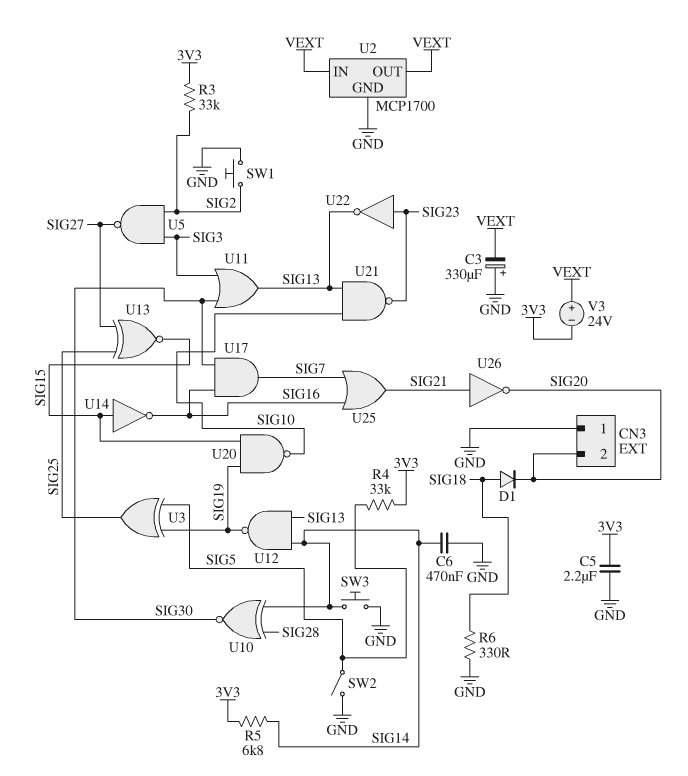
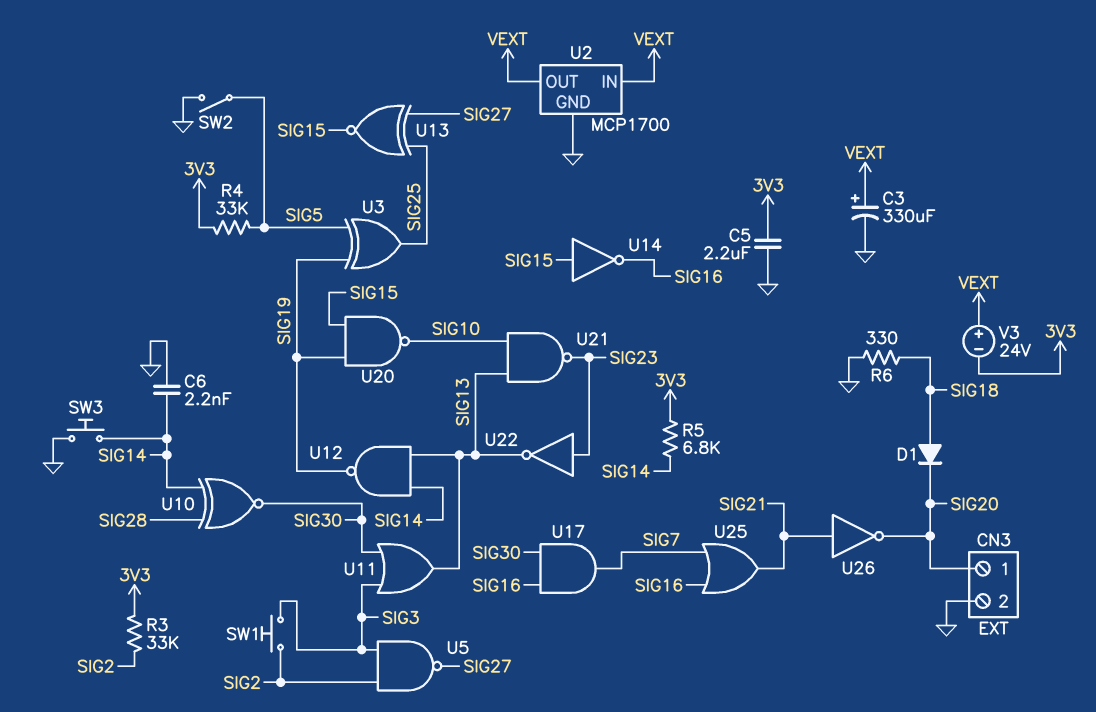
C3: 330uF (plus GND, minus VEXT) -> 330uF (plus VEXT, minus GND)
C6: 470nF (GND, SIG14) -> 2.2nF (GND, SIG14)
CN3 pin 1: GND -> SIG20
CN3 pin 2: SIG20 -> GND
SW1: button (GND, SIG2) -> button (SIG2, SIG3)

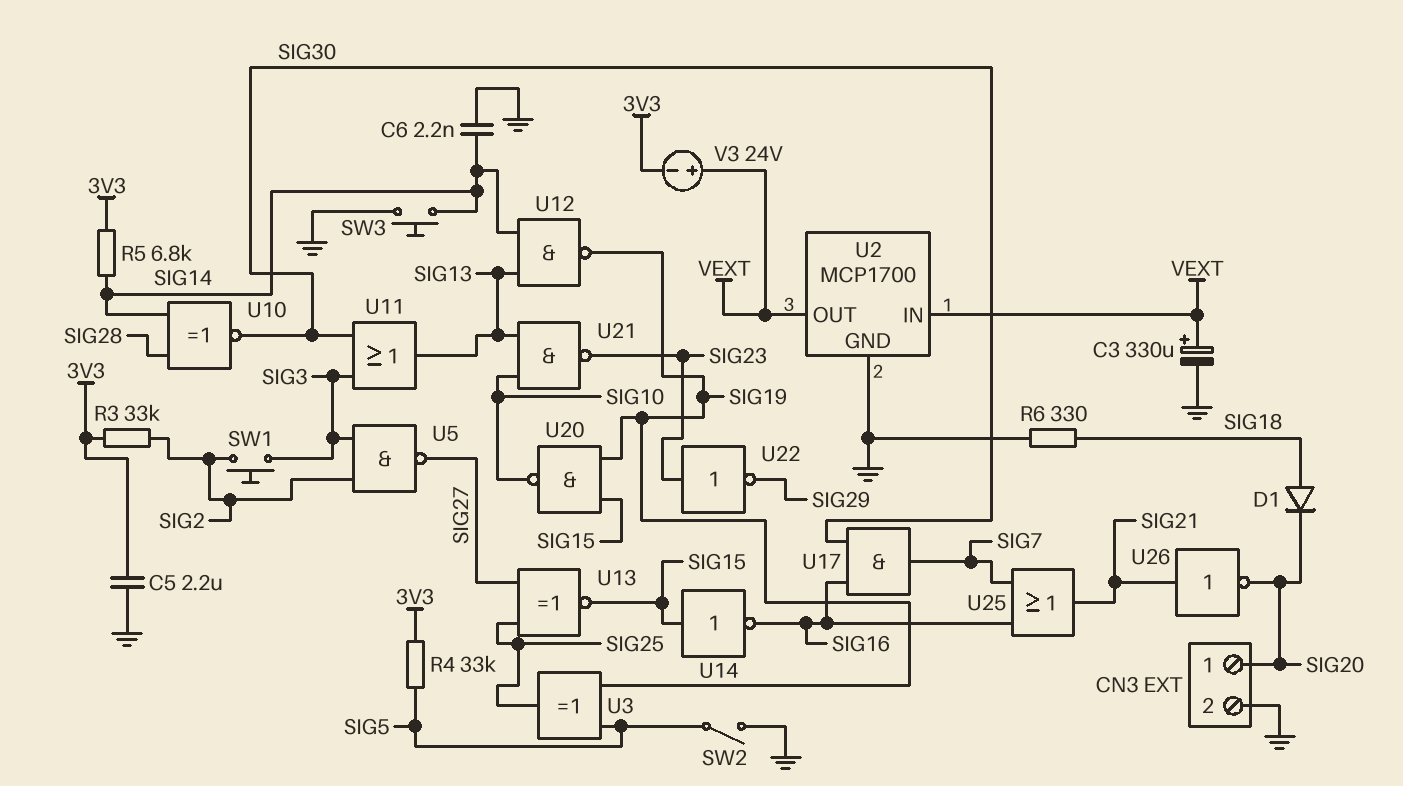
U22: NOT (in SIG23, out SIG13) -> NOT (in SIG23, out SIG29)

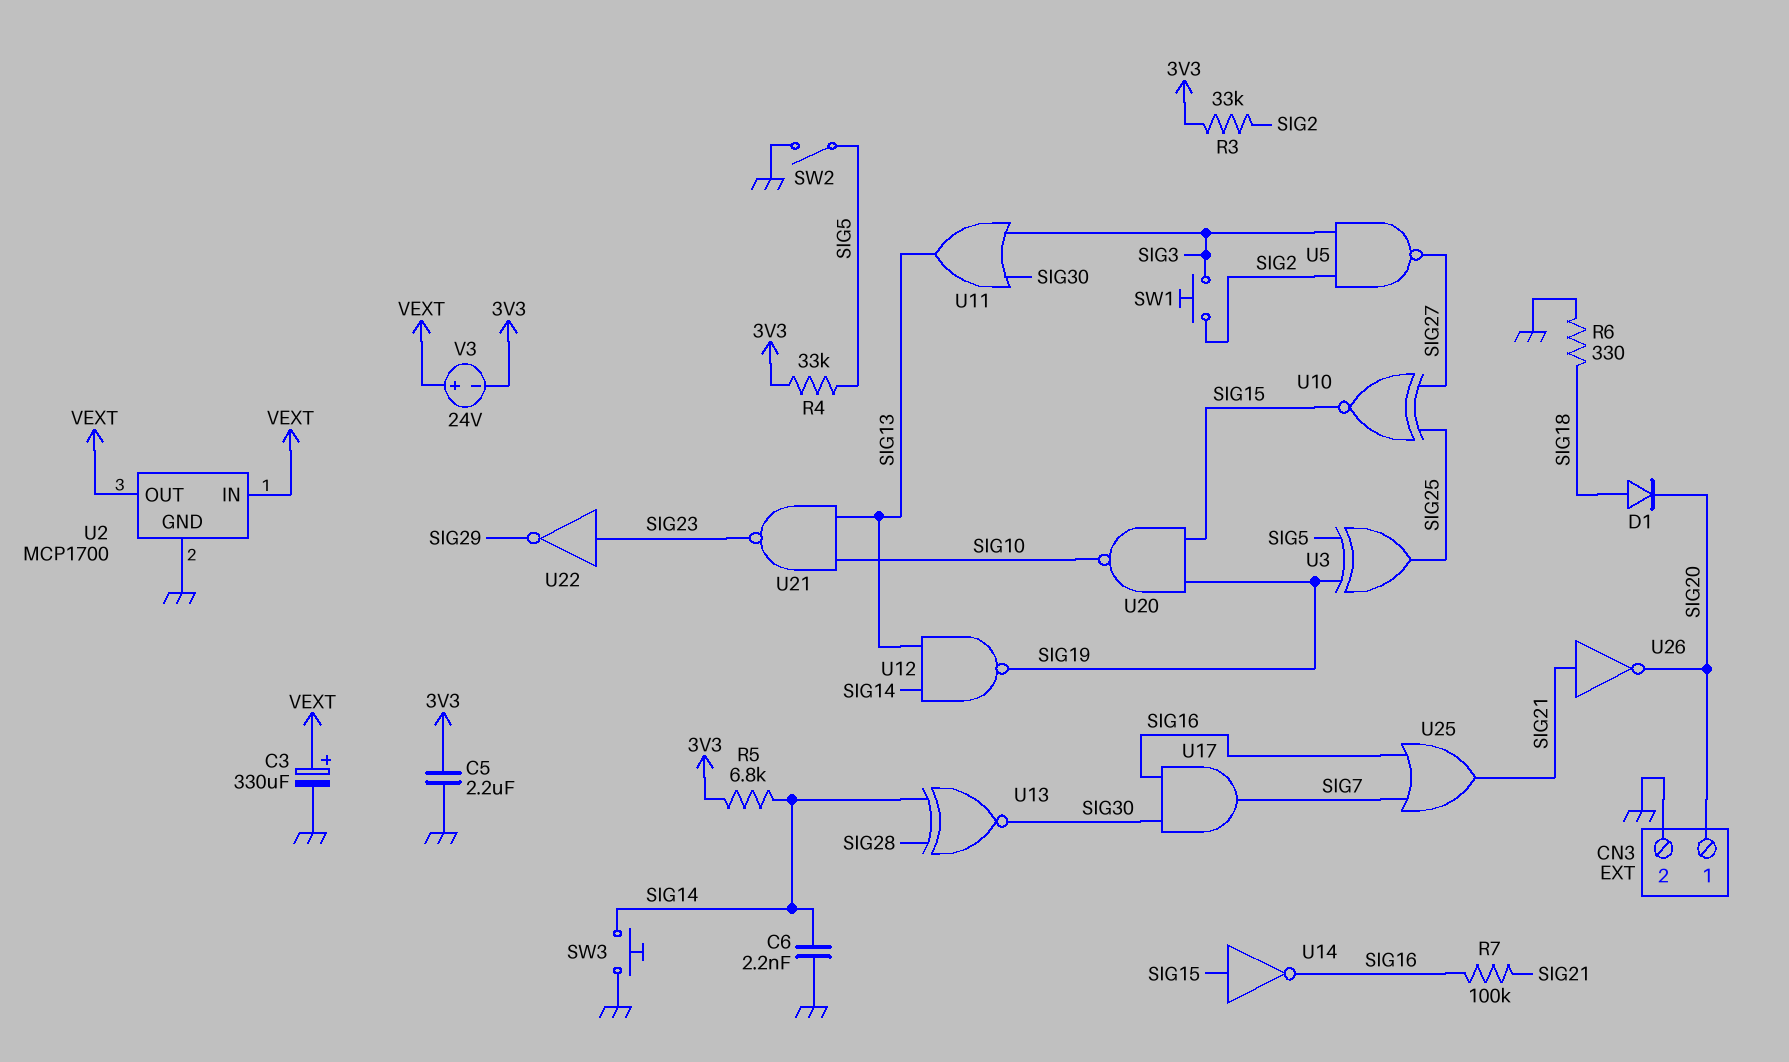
R7: none -> 100k (SIG16, SIG21)
U10: XNOR (in SIG14, in SIG28, out SIG30) -> XNOR (in SIG25, in SIG27, out SIG15)
U13: XNOR (in SIG25, in SIG27, out SIG15) -> XNOR (in SIG14, in SIG28, out SIG30)

